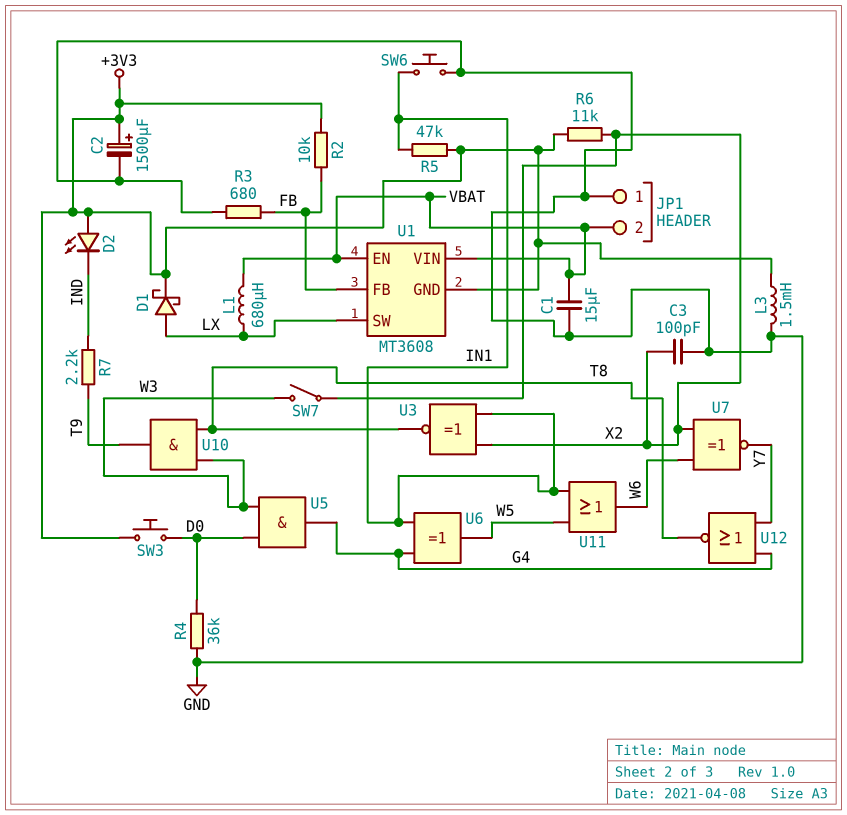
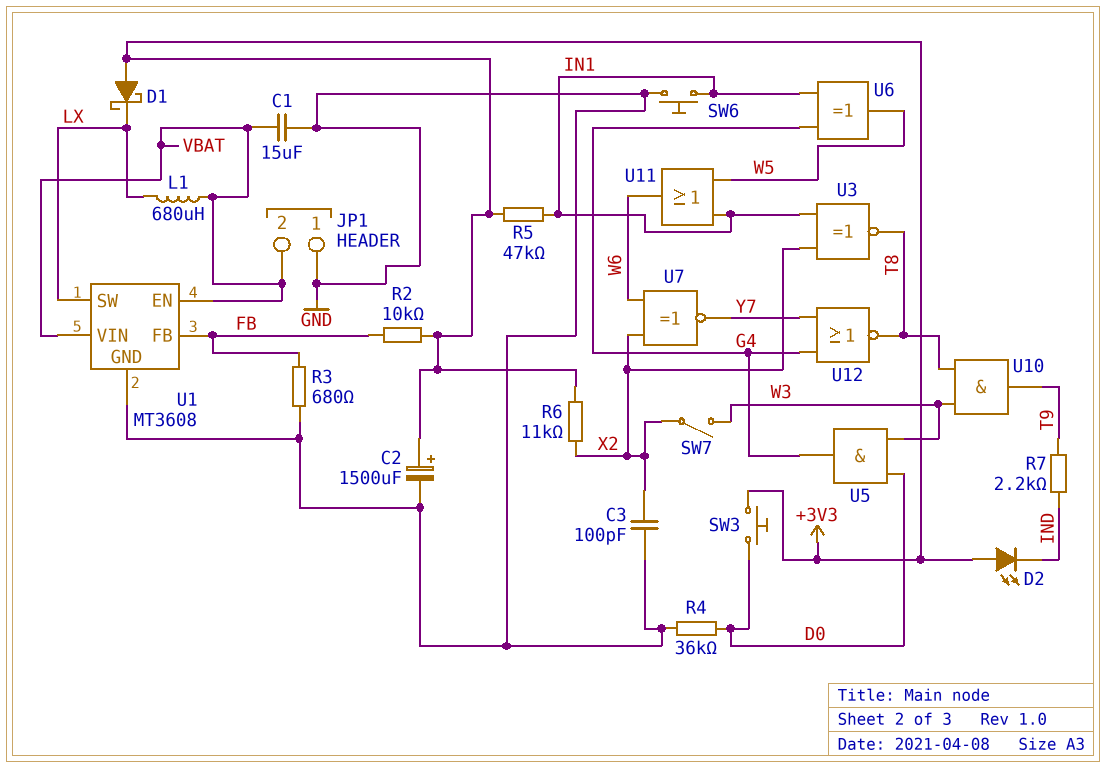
D1: schottky (A LX, K +3V3) -> schottky (A +3V3, K LX)
L3: 1.5mH (+3V3, GND) -> none
U1 pin GND: +3V3 -> GND

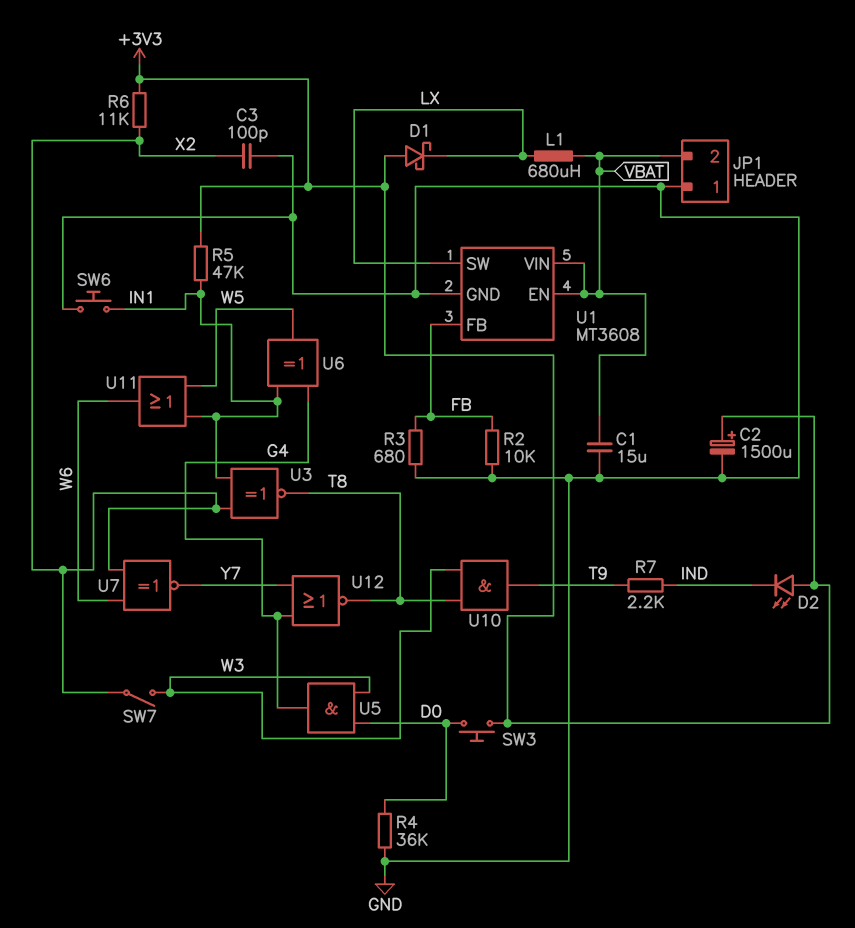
R2: 10k (+3V3, FB) -> 10k (FB, GND)

